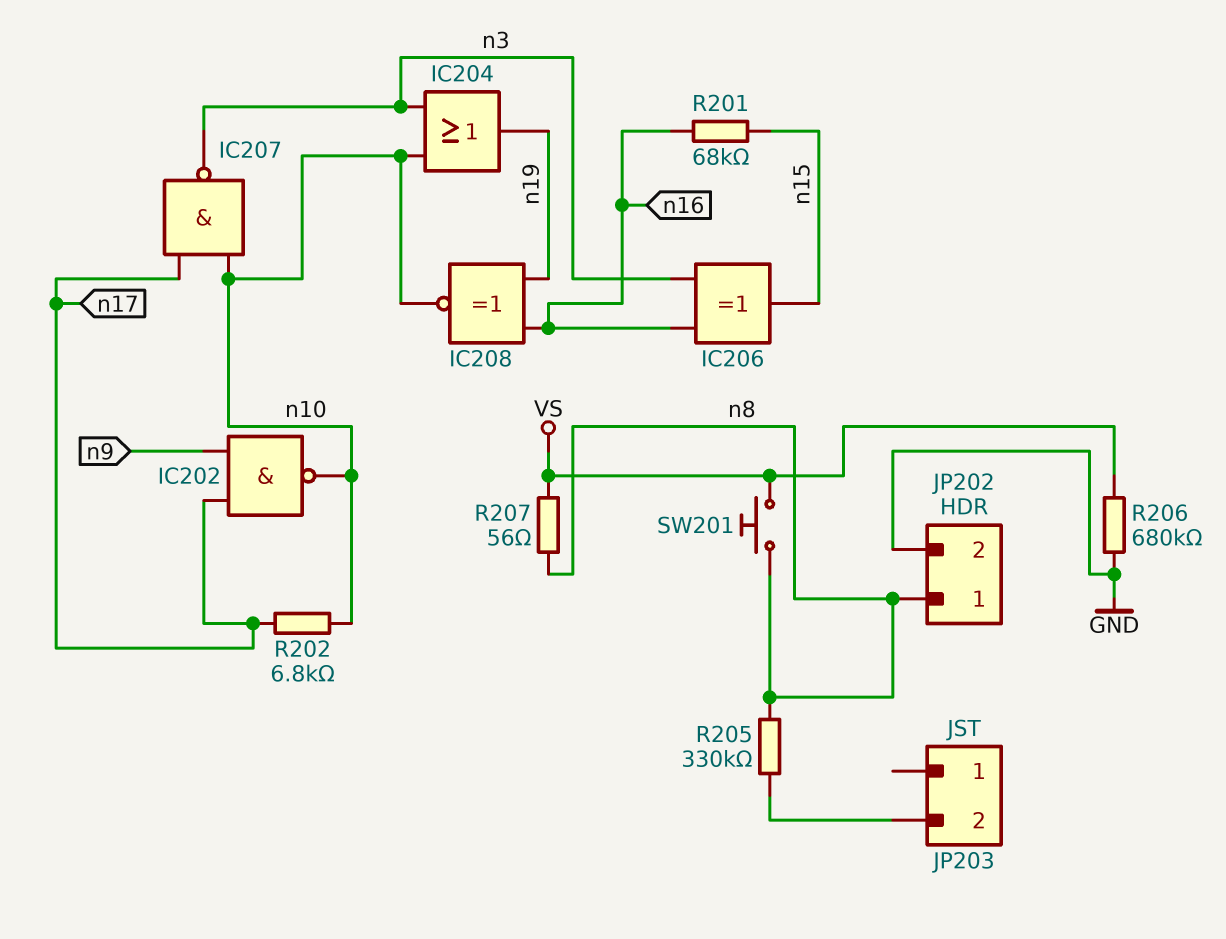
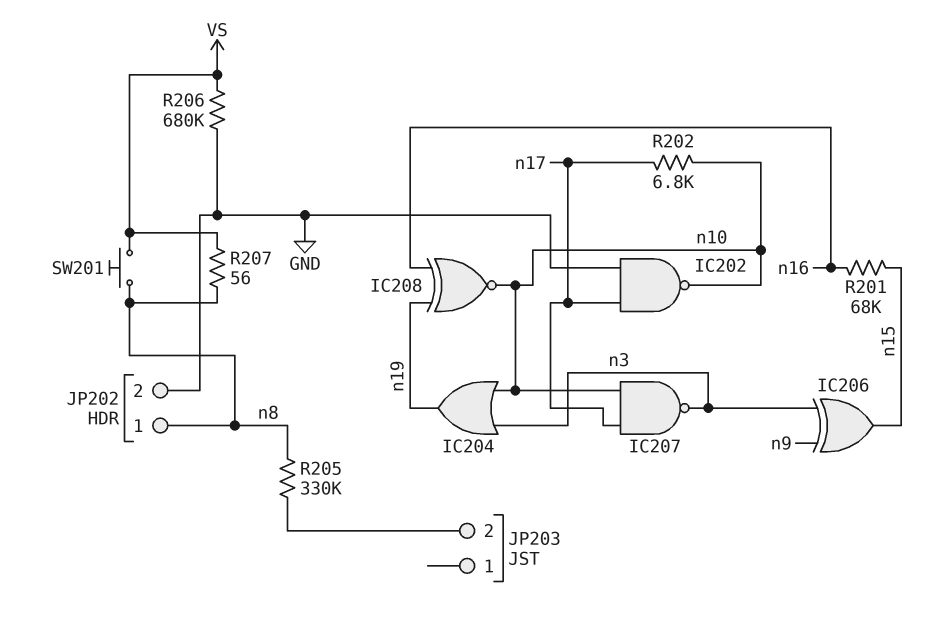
IC202: NAND (in n9, in n17, out n10) -> NAND (in GND, in n17, out n10)
IC206: XOR (in n3, in n16, out n15) -> XOR (in n3, in n9, out n15)

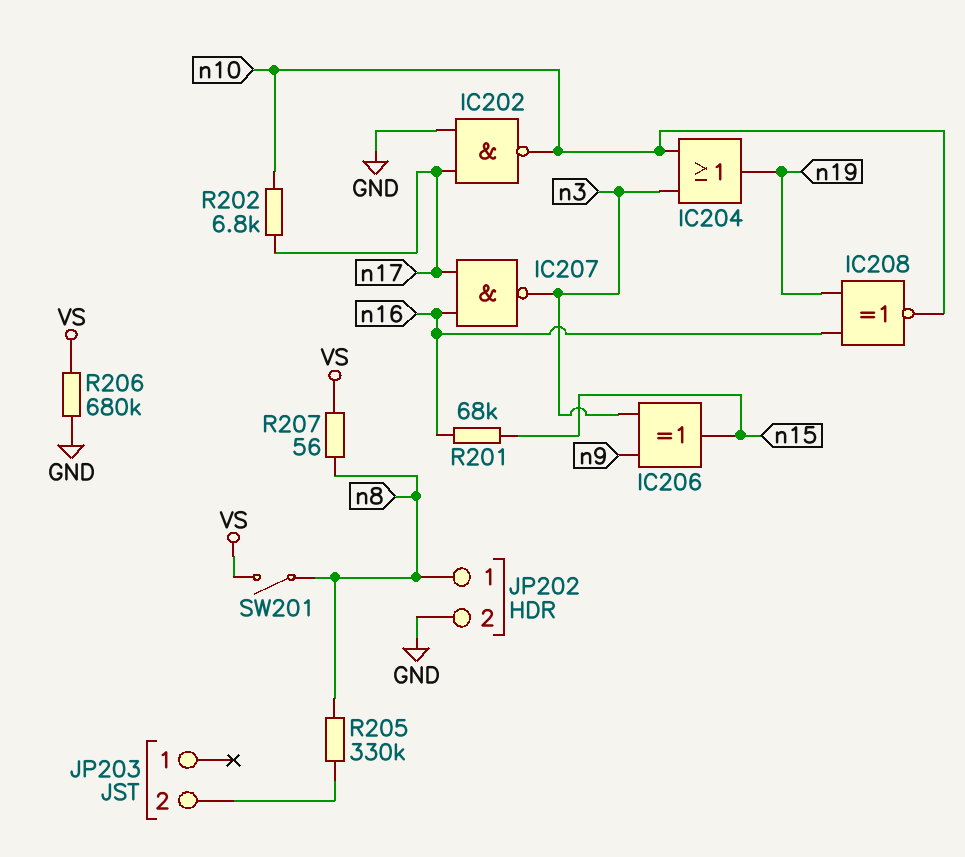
IC207: NAND (in n10, in n17, out n3) -> NAND (in n16, in n17, out n3)
SW201: button (VS, n8) -> switch (VS, n8)

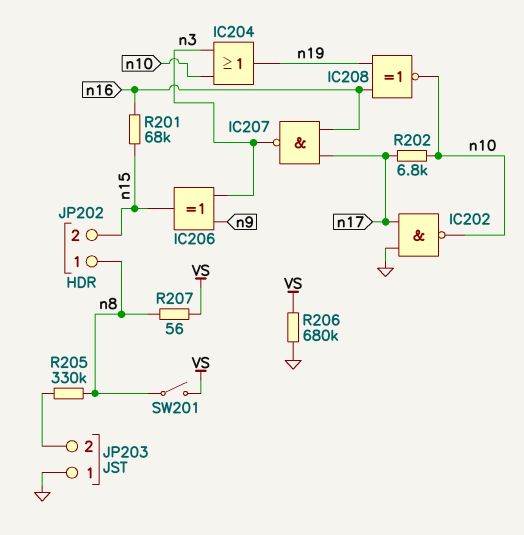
JP202 pin 2: GND -> n15
JP203 pin 1: none -> GND

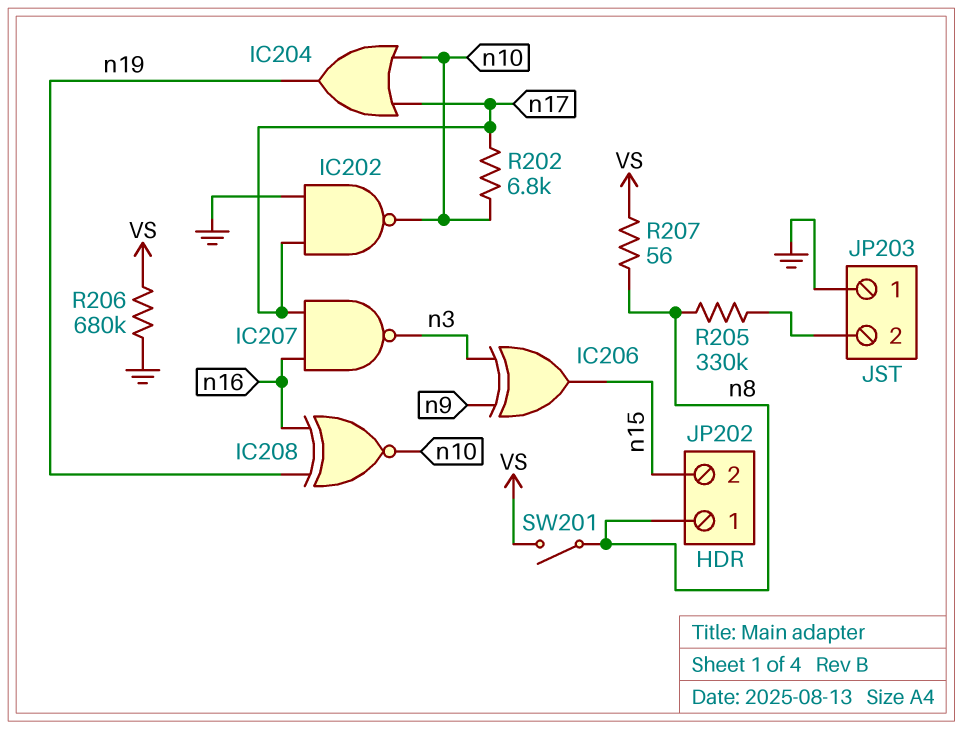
IC204: OR (in n3, in n10, out n19) -> OR (in n10, in n17, out n19)
R201: 68k (n15, n16) -> none

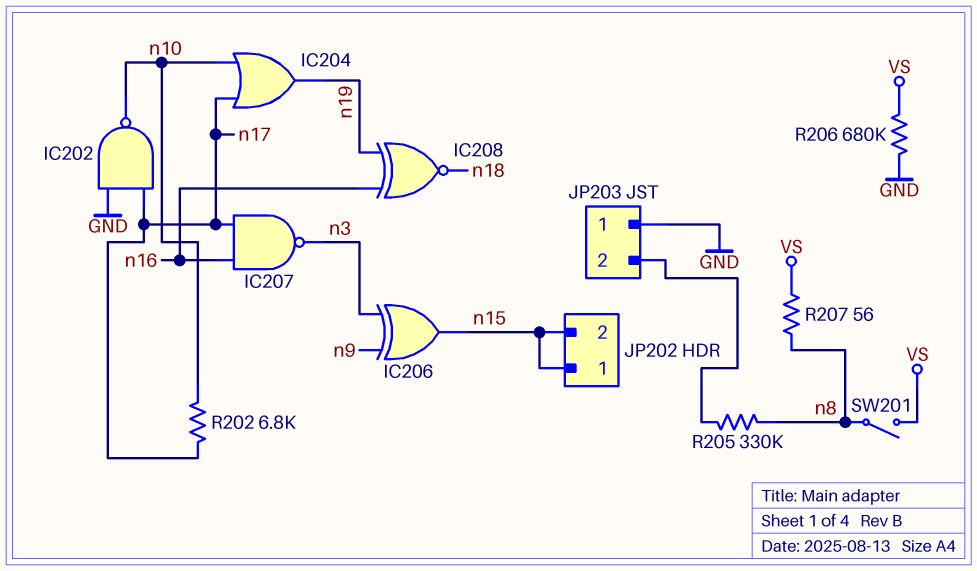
IC208: XNOR (in n16, in n19, out n10) -> XNOR (in n16, in n19, out n18)
JP202 pin 1: n8 -> n15

